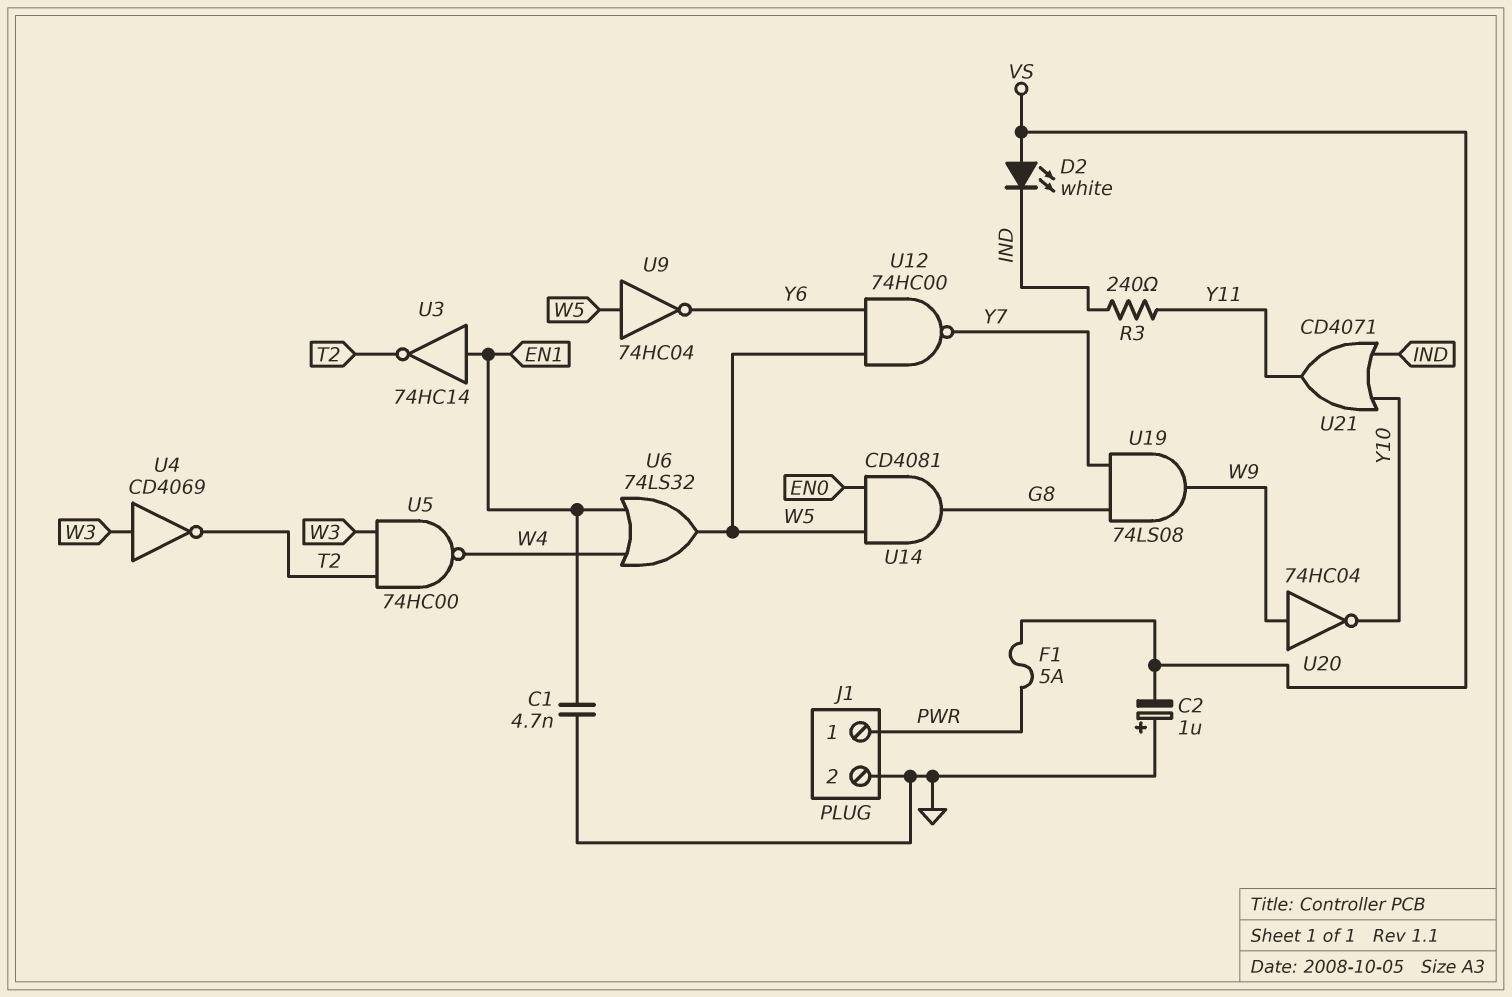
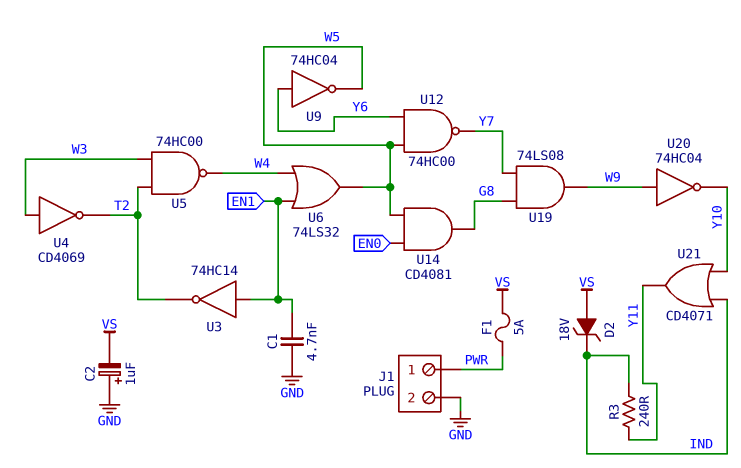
D2: LED white (A VS, K IND) -> zener 18V (A VS, K IND)
U9: NOT 74HC04 (in W5, out Y6) -> NOT 74HC04 (in Y6, out W5)

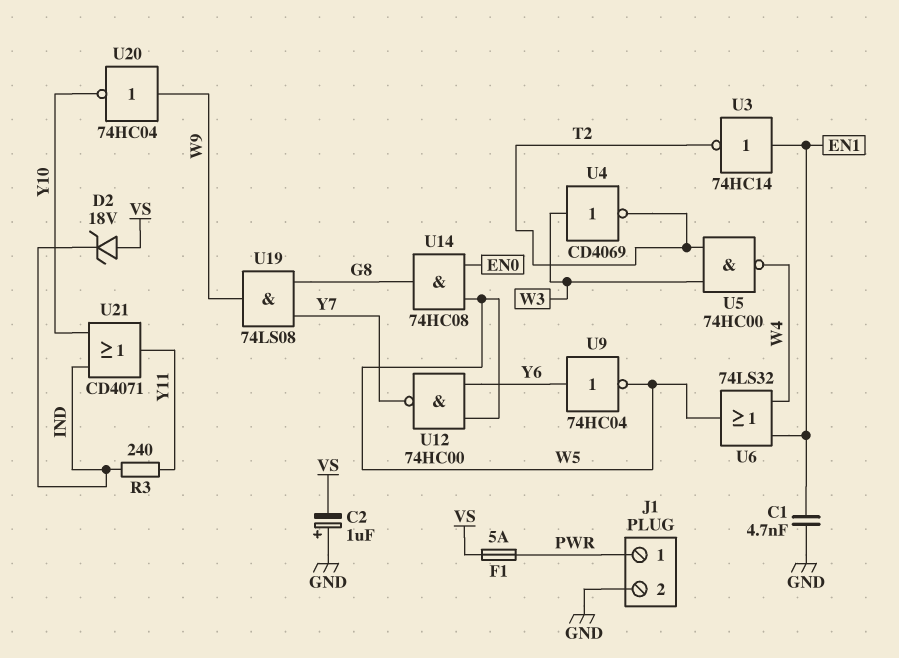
U14: AND CD4081 (in EN0, in W5, out G8) -> AND 74HC08 (in EN0, in W5, out G8)

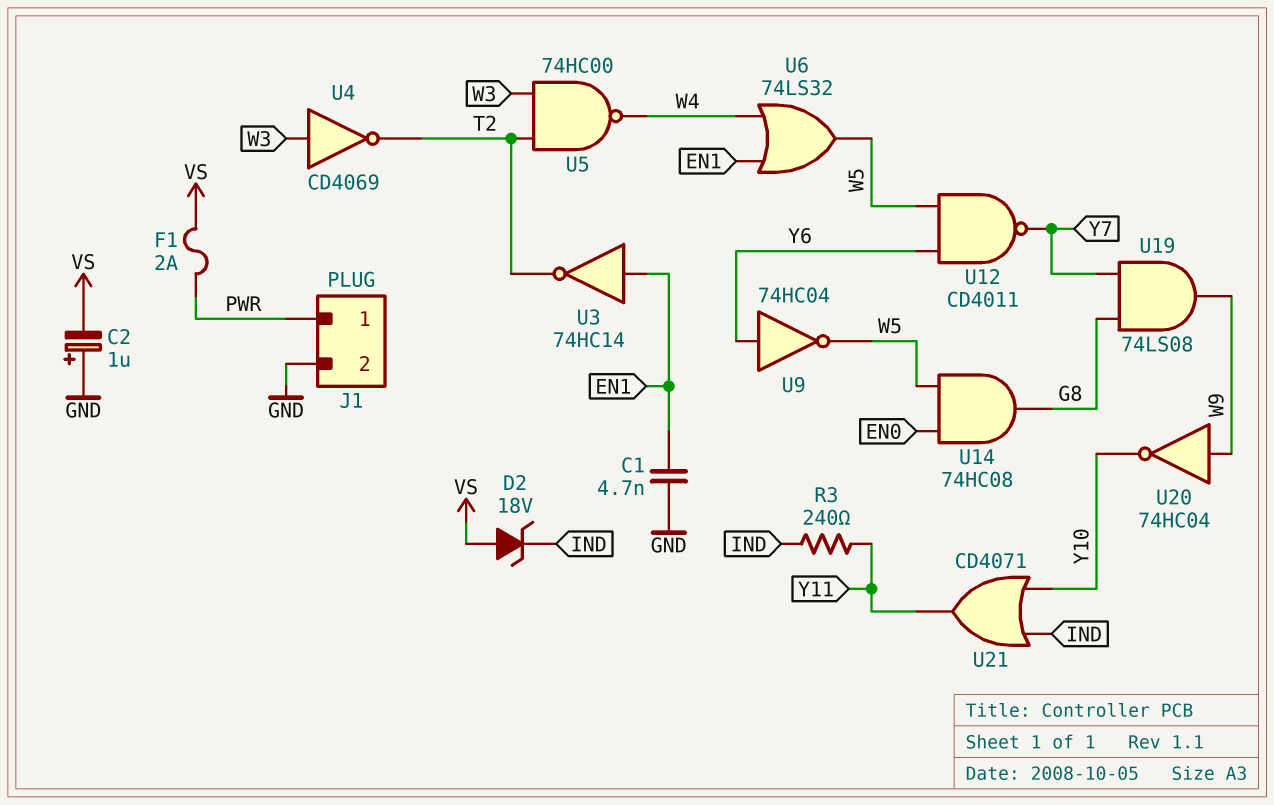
F1: 5A (PWR, VS) -> 2A (PWR, VS)
U12: NAND 74HC00 (in W5, in Y6, out Y7) -> NAND CD4011 (in W5, in Y6, out Y7)

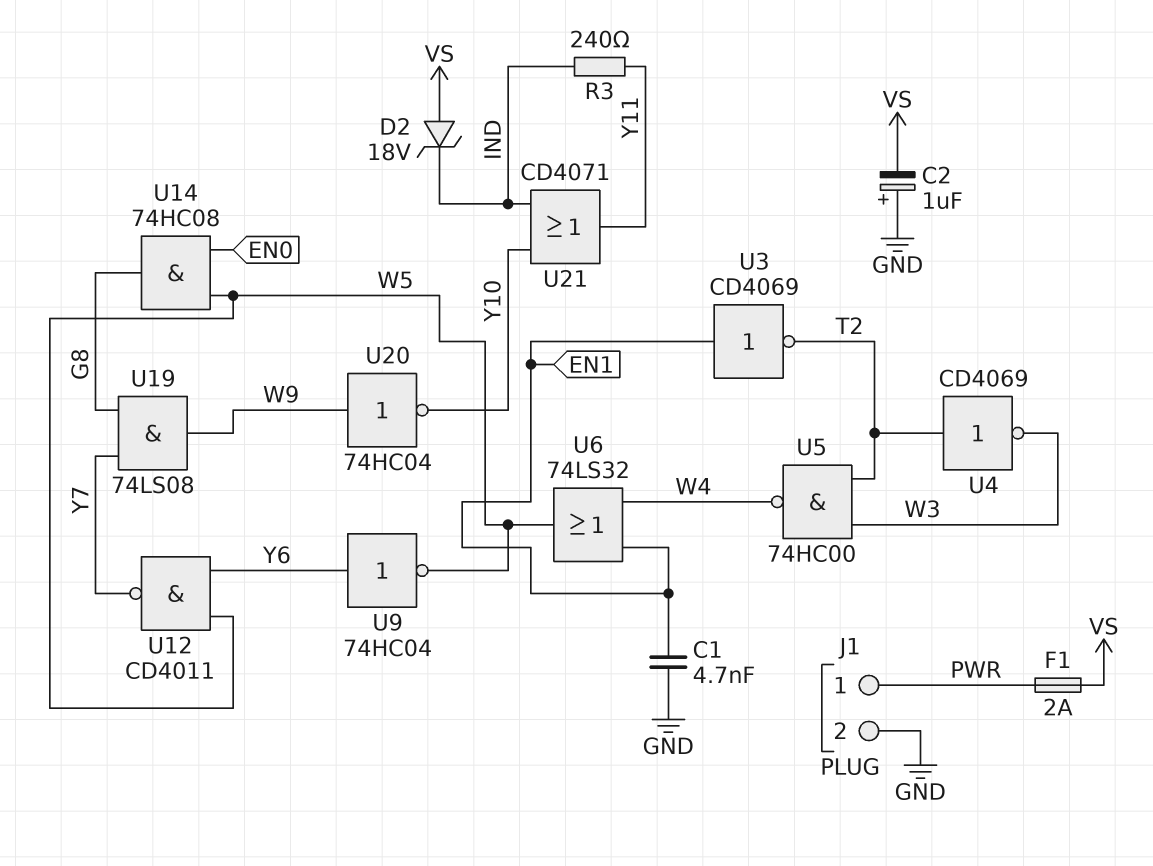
U3: NOT 74HC14 (in EN1, out T2) -> NOT CD4069 (in EN1, out T2)
U4: NOT CD4069 (in W3, out T2) -> NOT CD4069 (in T2, out W3)

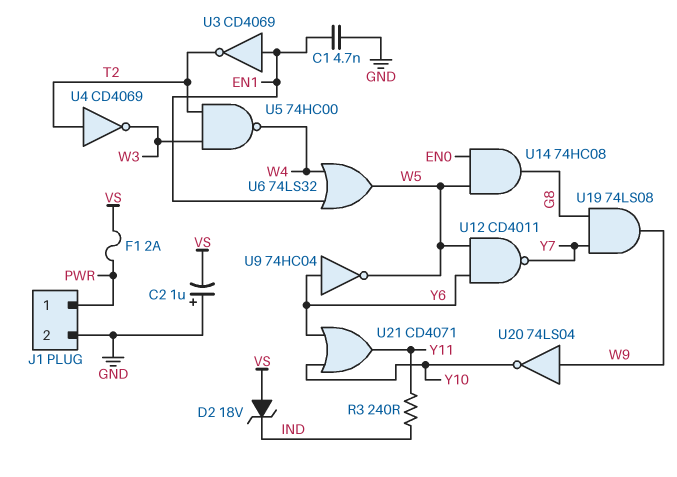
U20: NOT 74HC04 (in W9, out Y10) -> NOT 74LS04 (in W9, out Y10)
U21: OR CD4071 (in IND, in Y10, out Y11) -> OR CD4071 (in Y6, in Y10, out Y11)

